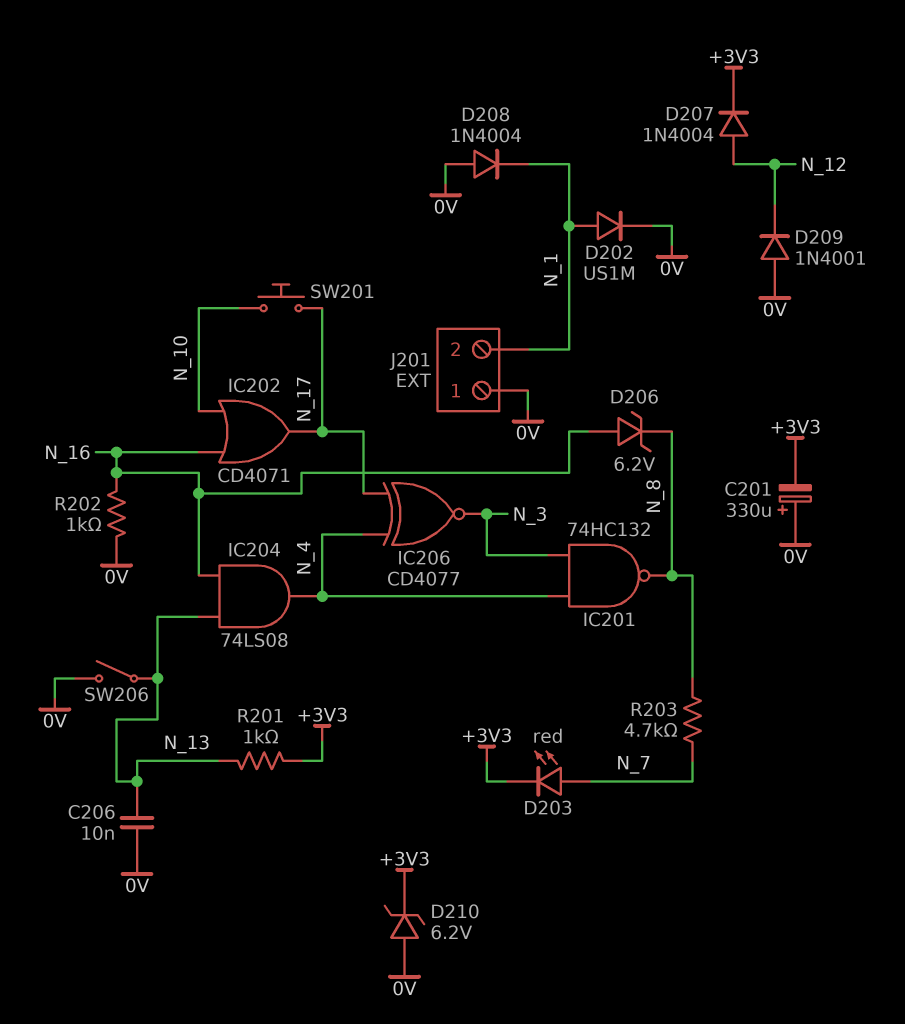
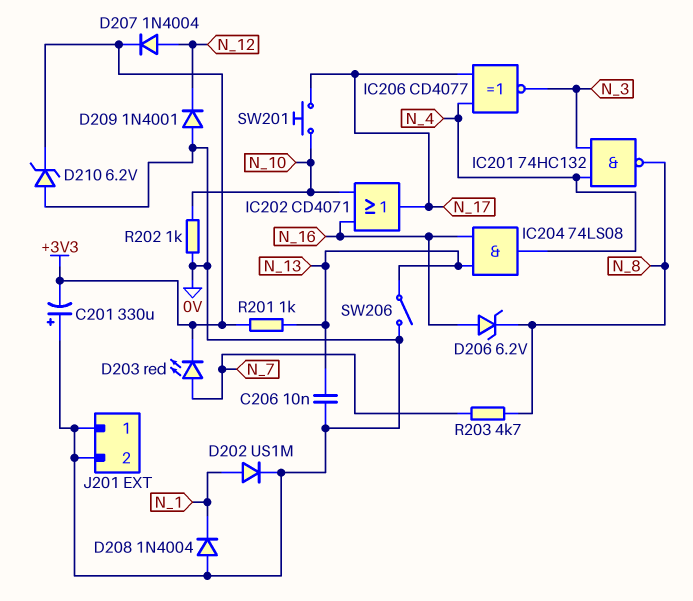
J201 pin 2: N_1 -> 0V
R202: 1k (0V, N_16) -> 1k (0V, N_10)

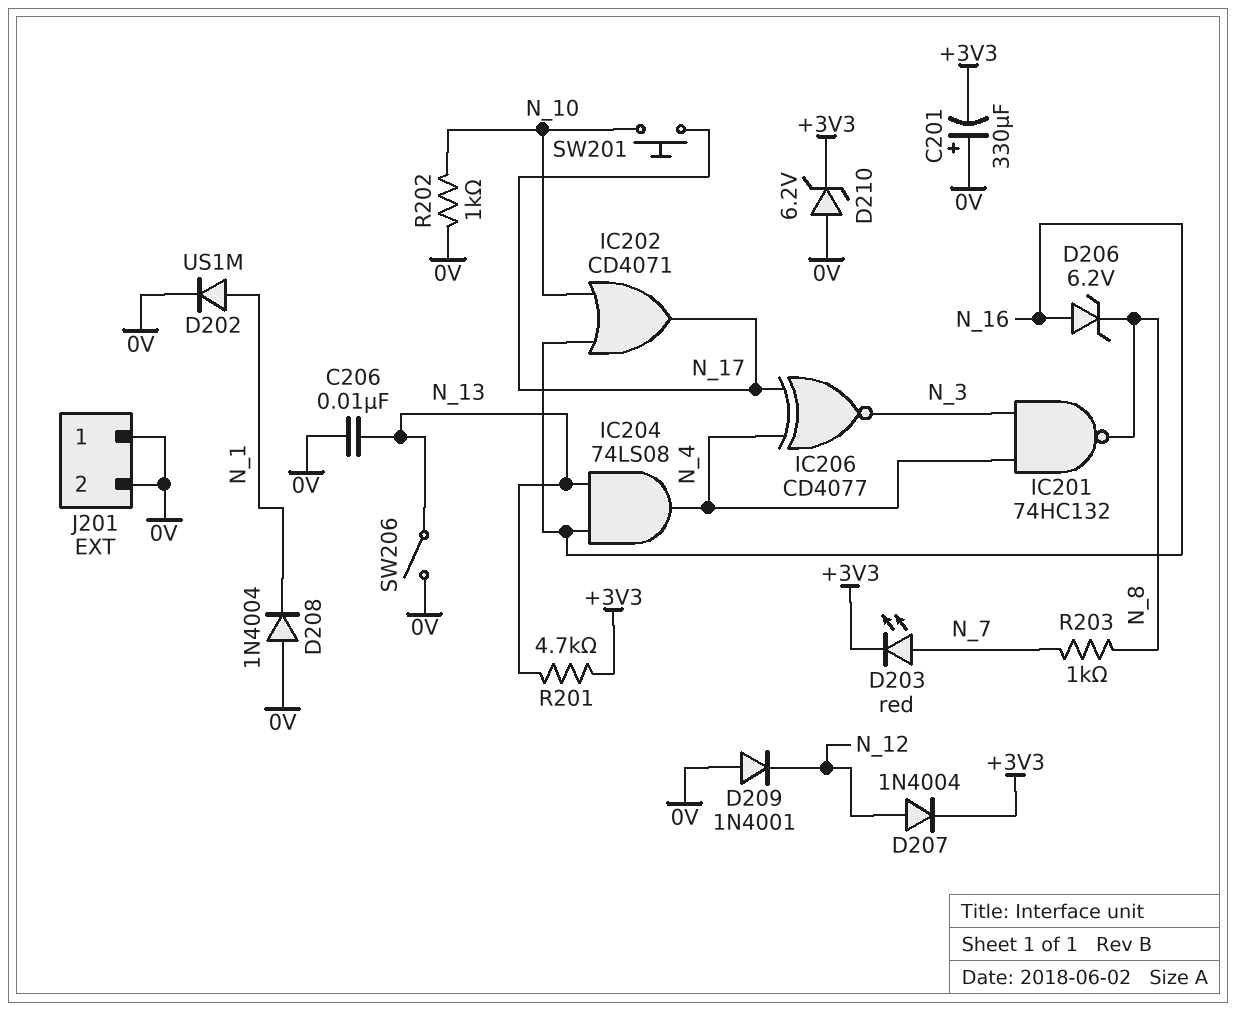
R201: 1k (+3V3, N_13) -> 4.7k (+3V3, N_13)
R203: 4.7k (N_7, N_8) -> 1k (N_7, N_8)

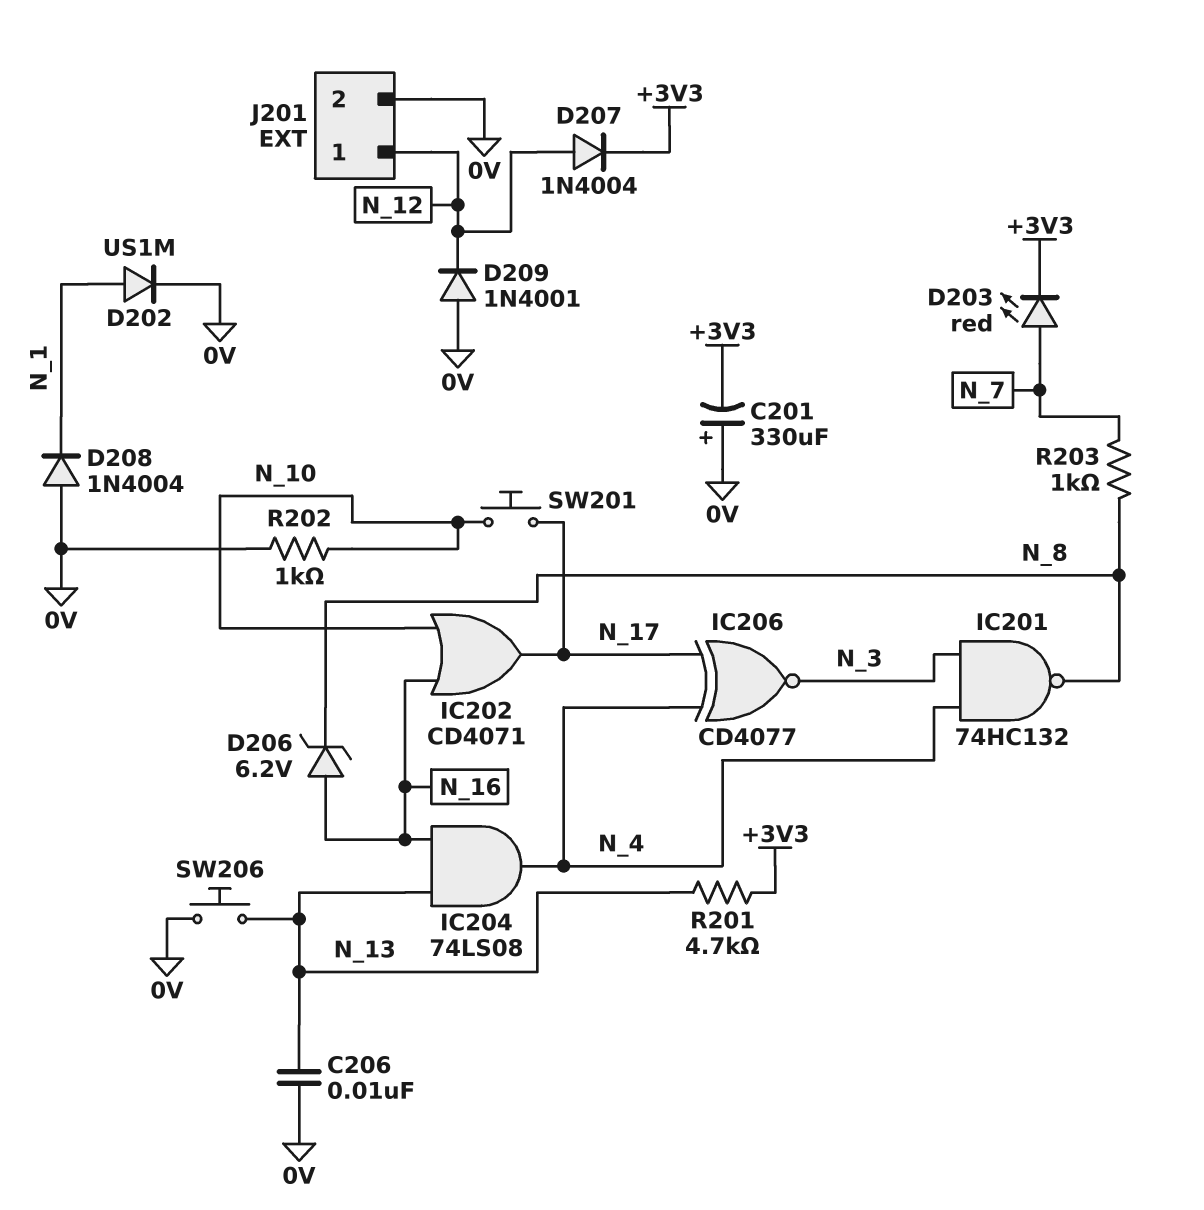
D210: zener 6.2V (A 0V, K +3V3) -> none
J201 pin 1: 0V -> N_12
SW206: switch (0V, N_13) -> button (0V, N_13)

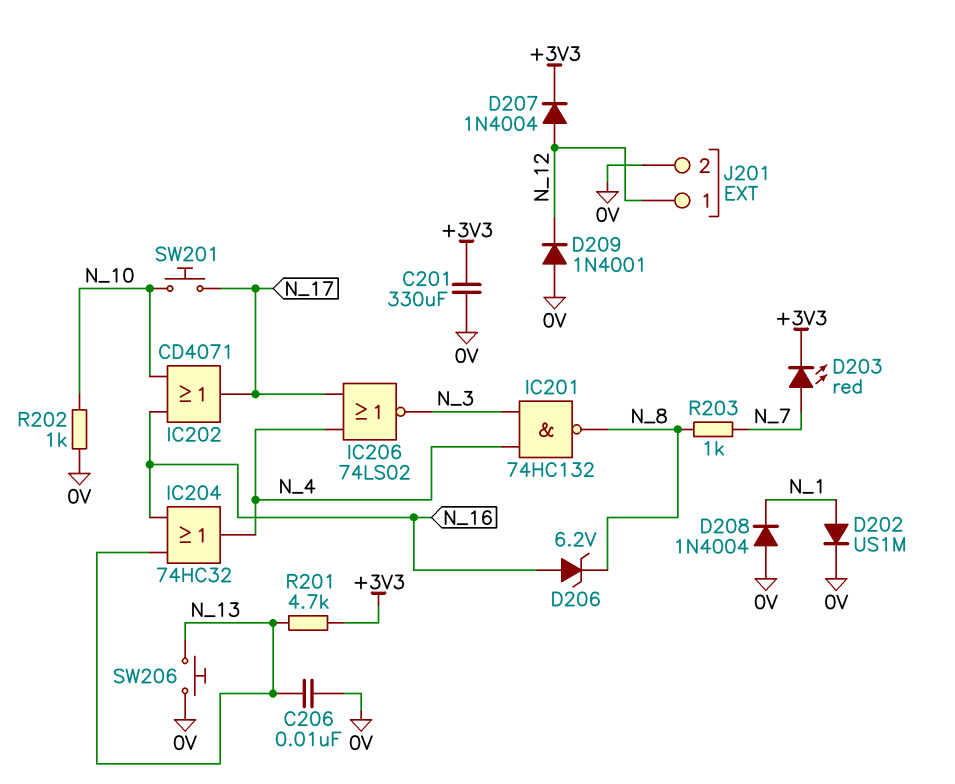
C201: 330uF (plus 0V, minus +3V3) -> 330uF (+3V3, 0V)
IC204: AND 74LS08 (in N_13, in N_16, out N_4) -> OR 74HC32 (in N_13, in N_16, out N_4)
IC206: XNOR CD4077 (in N_4, in N_17, out N_3) -> NOR 74LS02 (in N_4, in N_17, out N_3)

